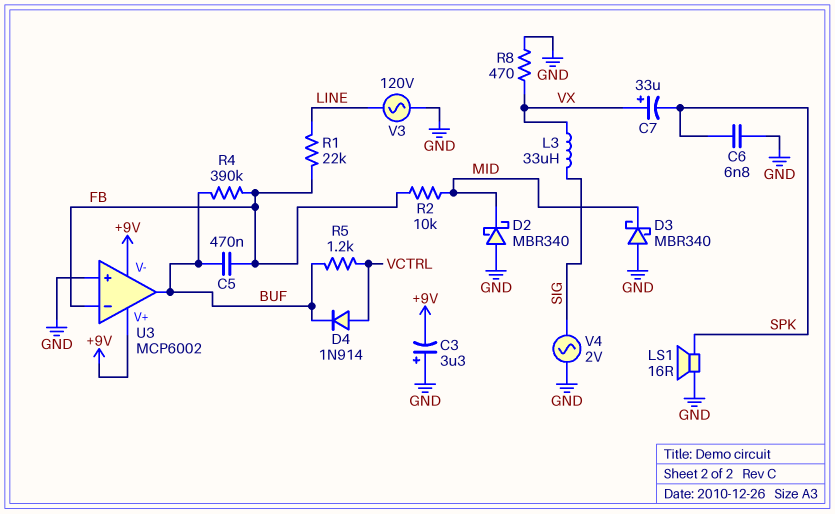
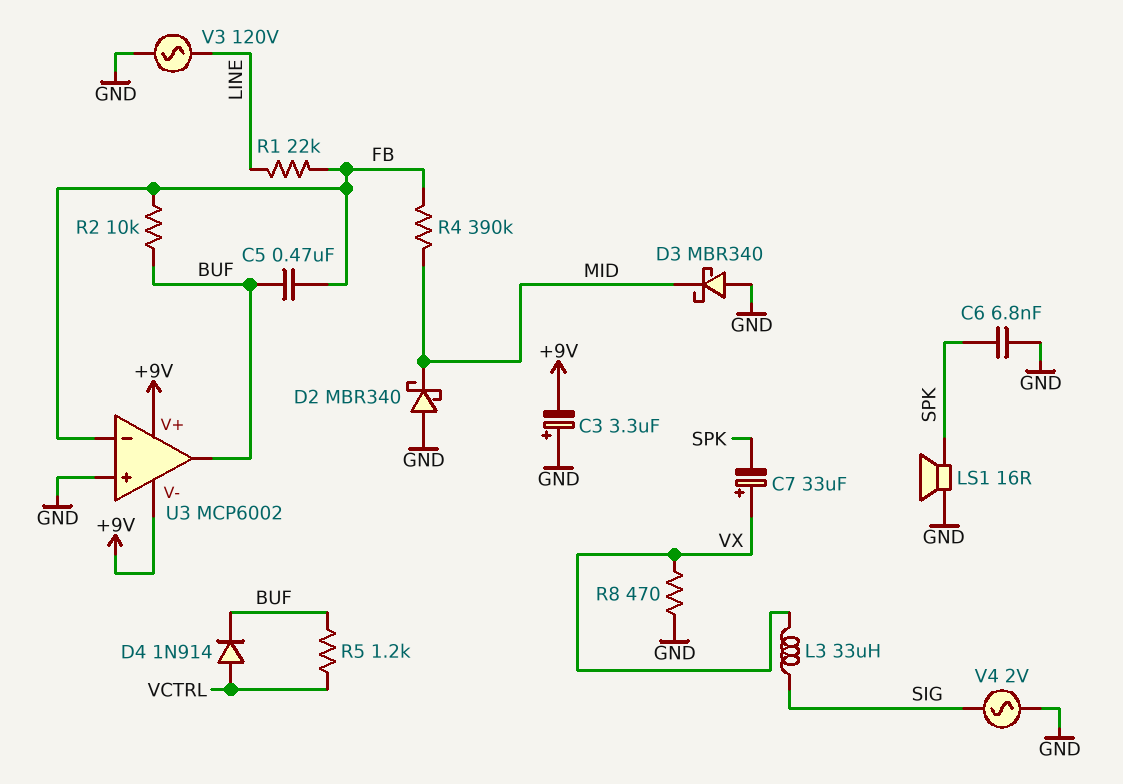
R2: 10k (FB, MID) -> 10k (BUF, FB)
R4: 390k (BUF, FB) -> 390k (FB, MID)

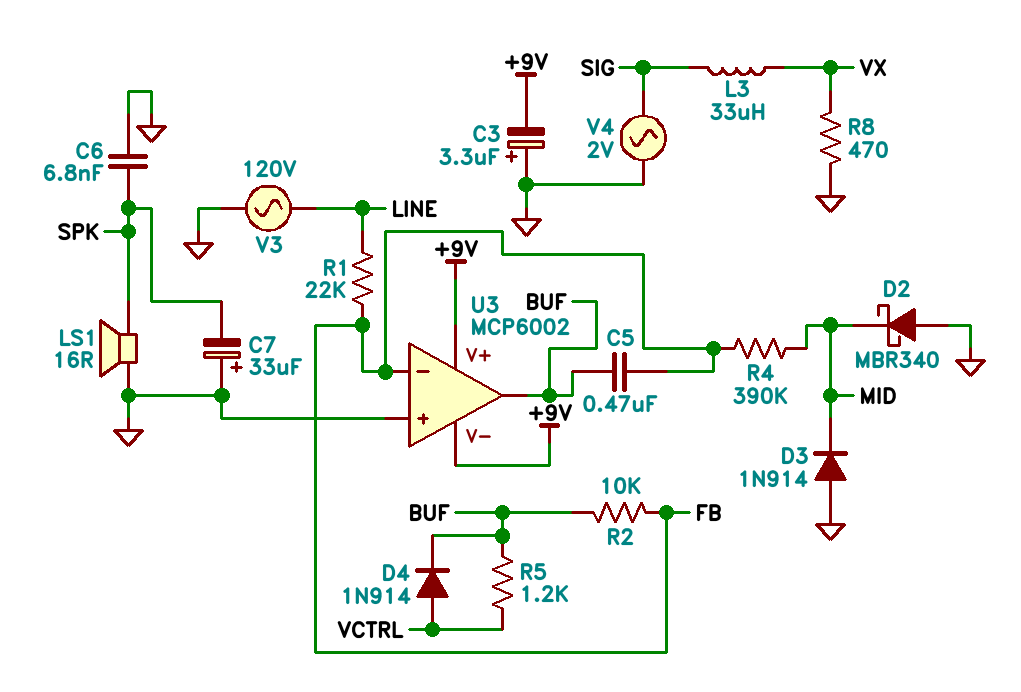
C7: 33uF (plus VX, minus SPK) -> 33uF (plus GND, minus SPK)
D3: schottky MBR340 (A GND, K MID) -> diode 1N914 (A GND, K MID)

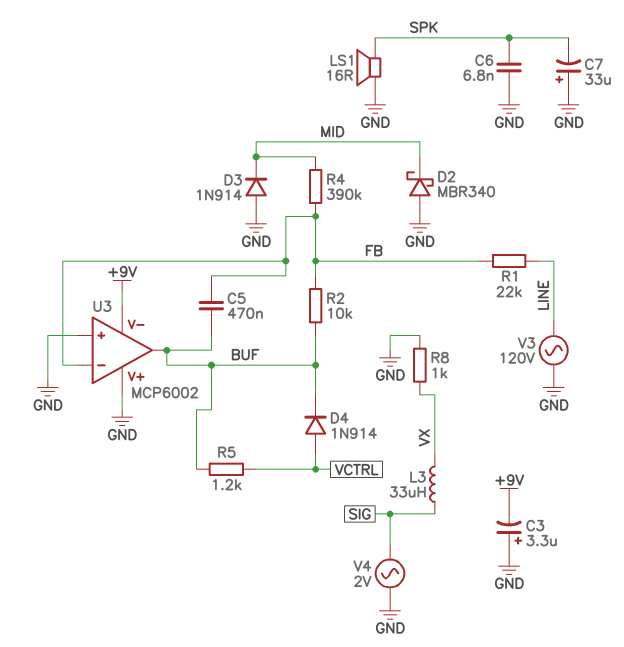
R8: 470 (GND, VX) -> 1k (GND, VX)
U3 pin V+: +9V -> GND

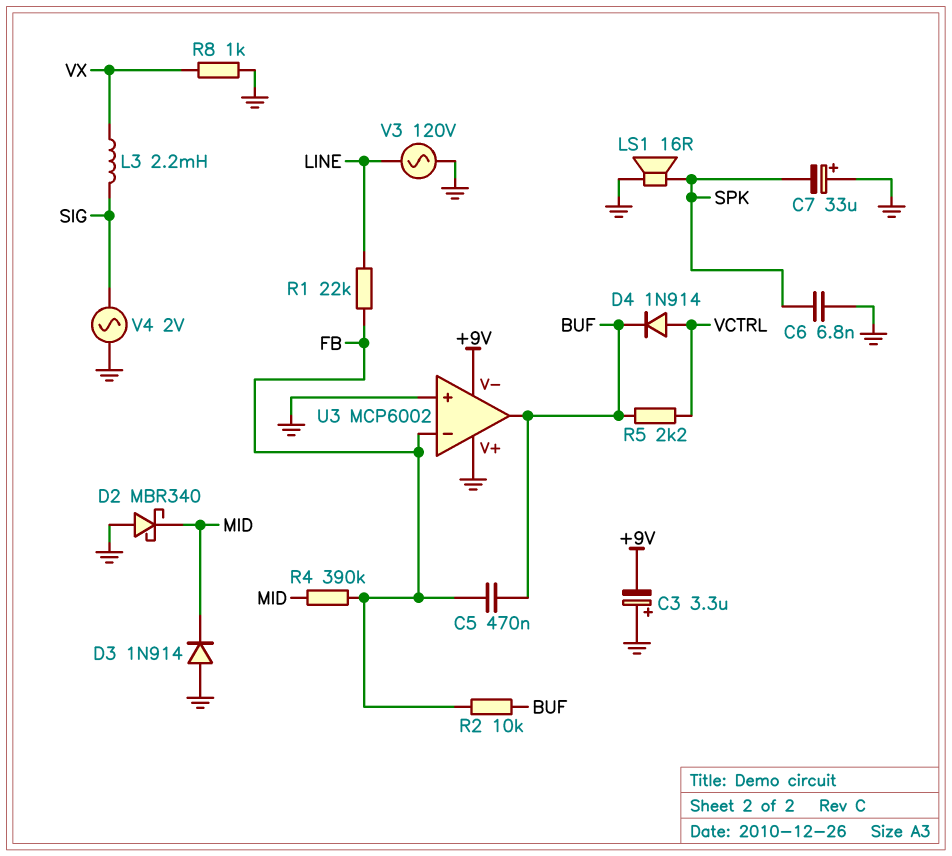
L3: 33uH (SIG, VX) -> 2.2mH (SIG, VX)
R5: 1.2k (BUF, VCTRL) -> 2.2k (BUF, VCTRL)

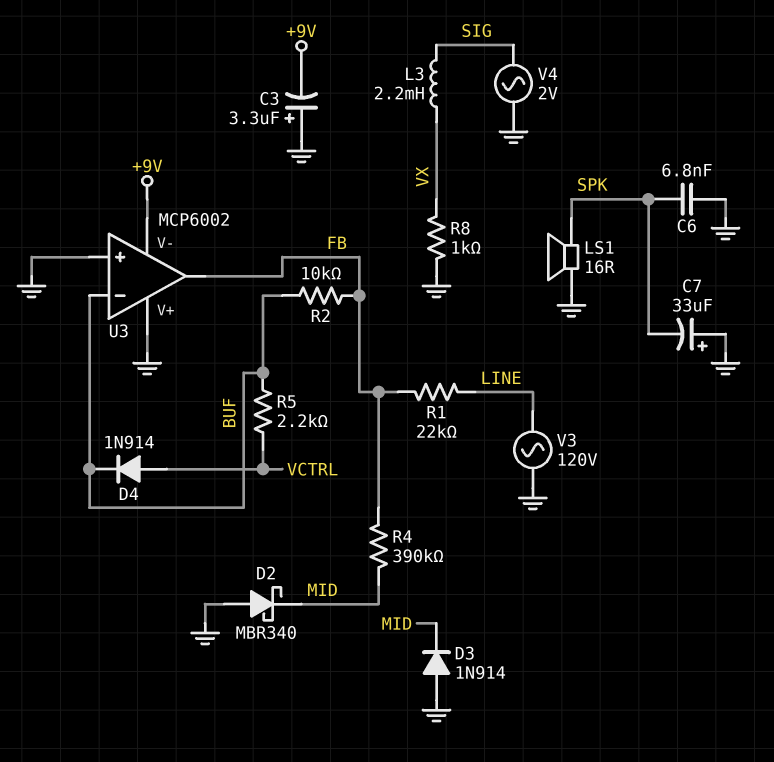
C5: 470nF (BUF, FB) -> none
U3 pin in-: FB -> BUF
U3 pin out: BUF -> FB

